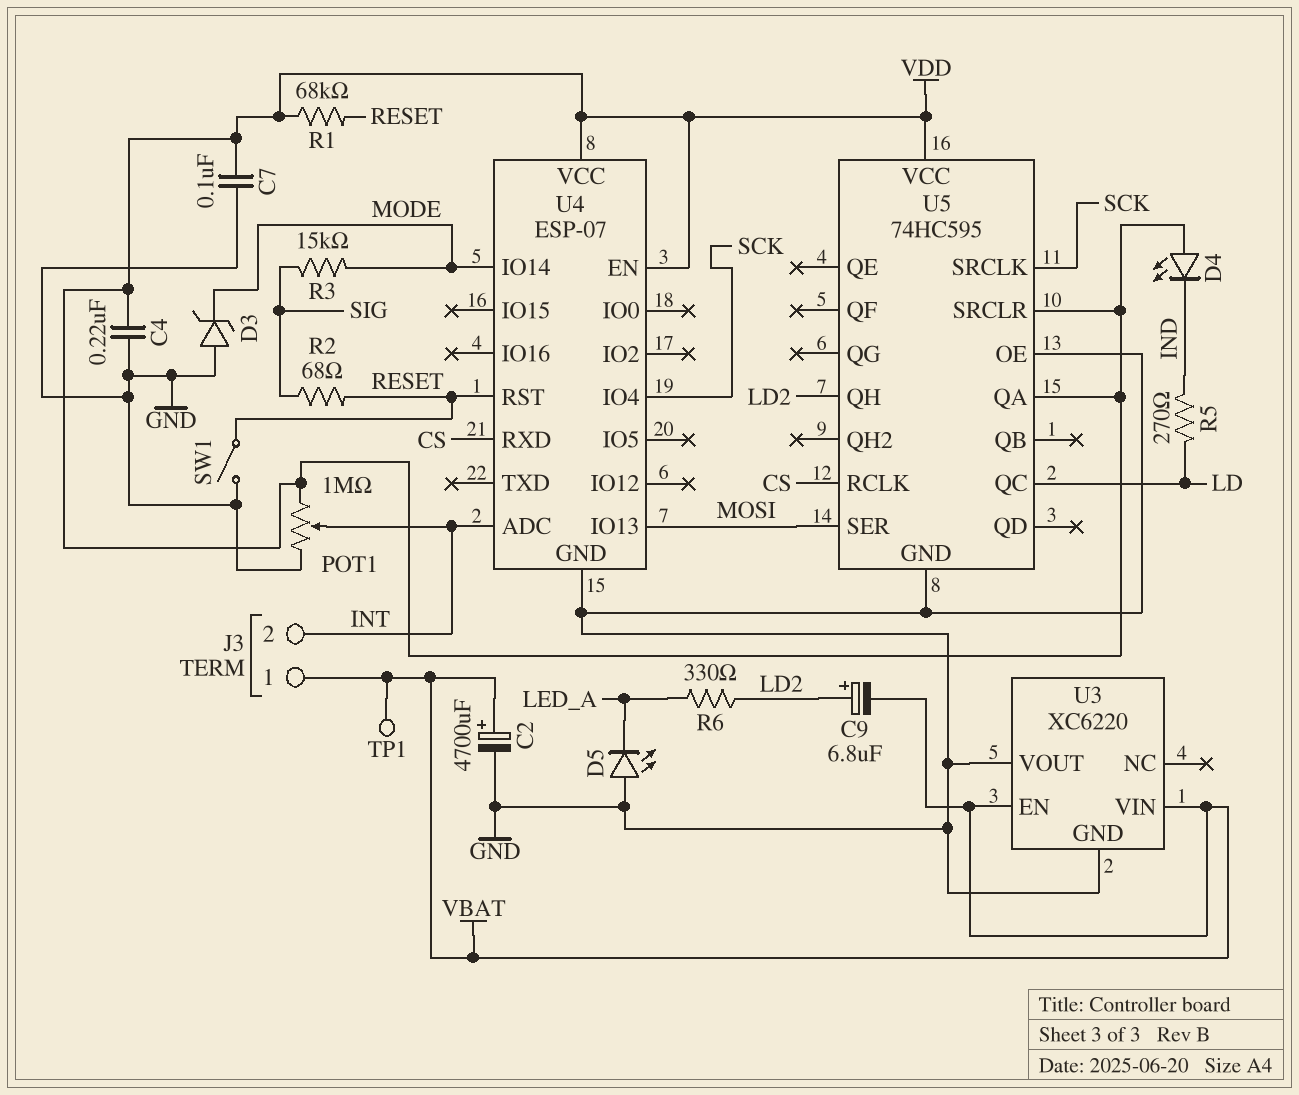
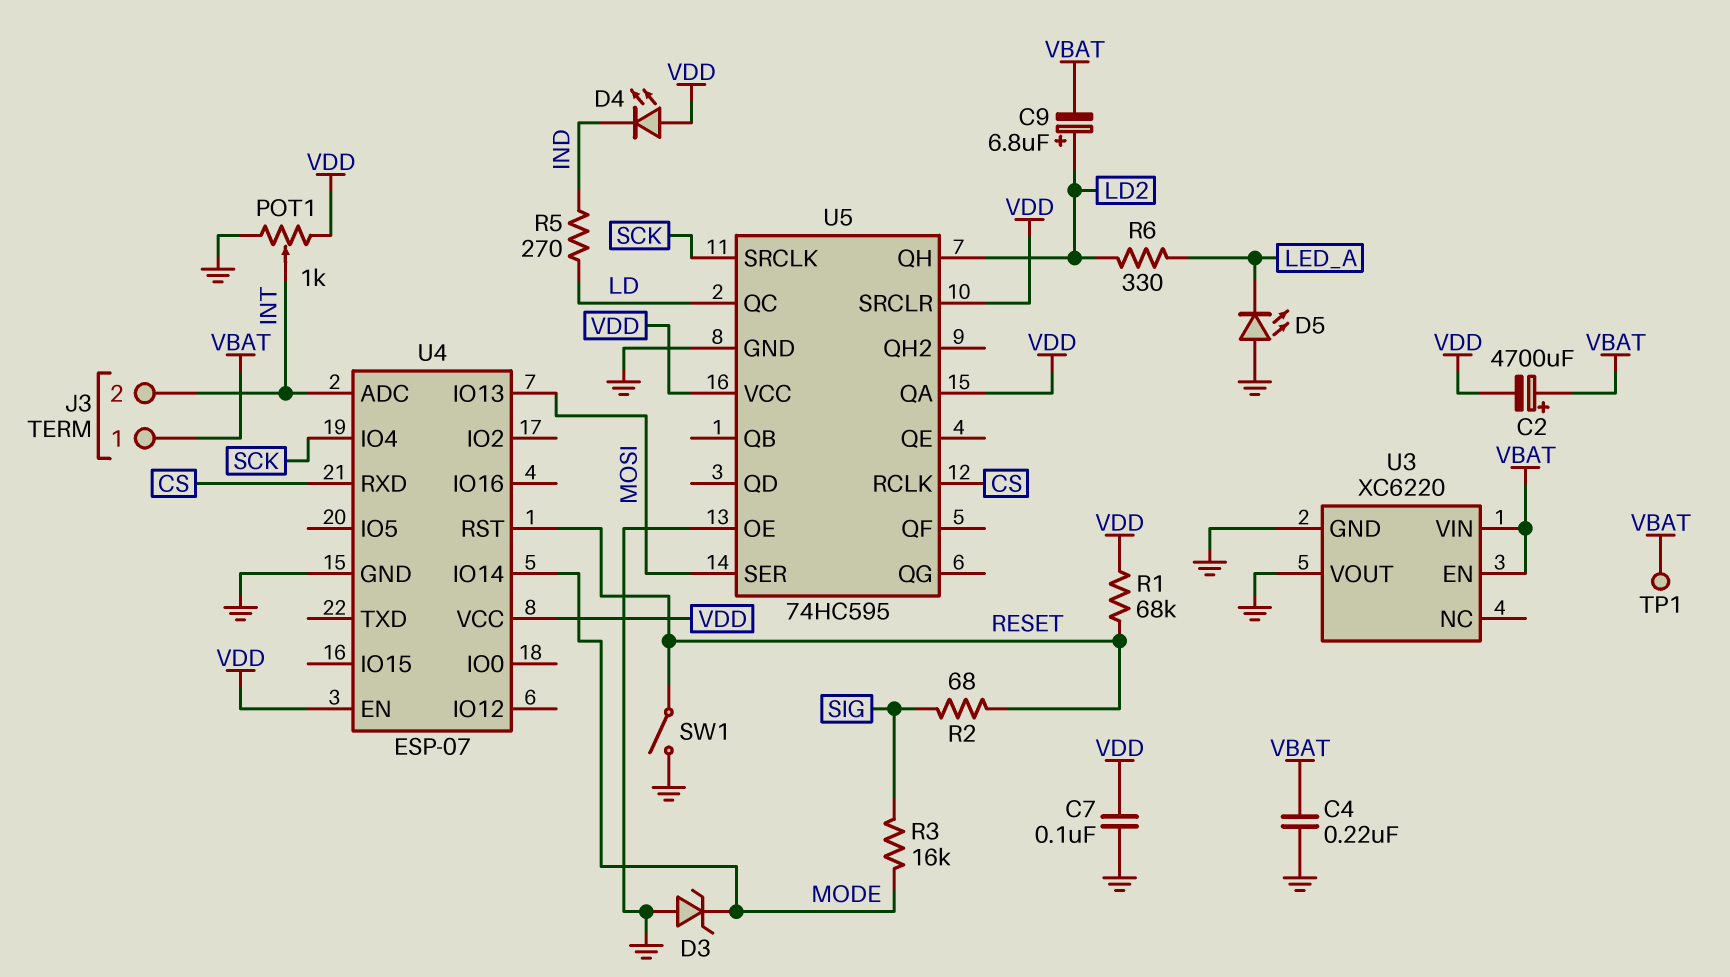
C2: 4700uF (plus VBAT, minus GND) -> 4700uF (plus VBAT, minus VDD)
C4: 220nF (GND, VDD) -> 220nF (GND, VBAT)
POT1: 1M (GND, VDD, wiper INT) -> 1k (GND, VDD, wiper INT)
R3: 15k (MODE, SIG) -> 16k (MODE, SIG)

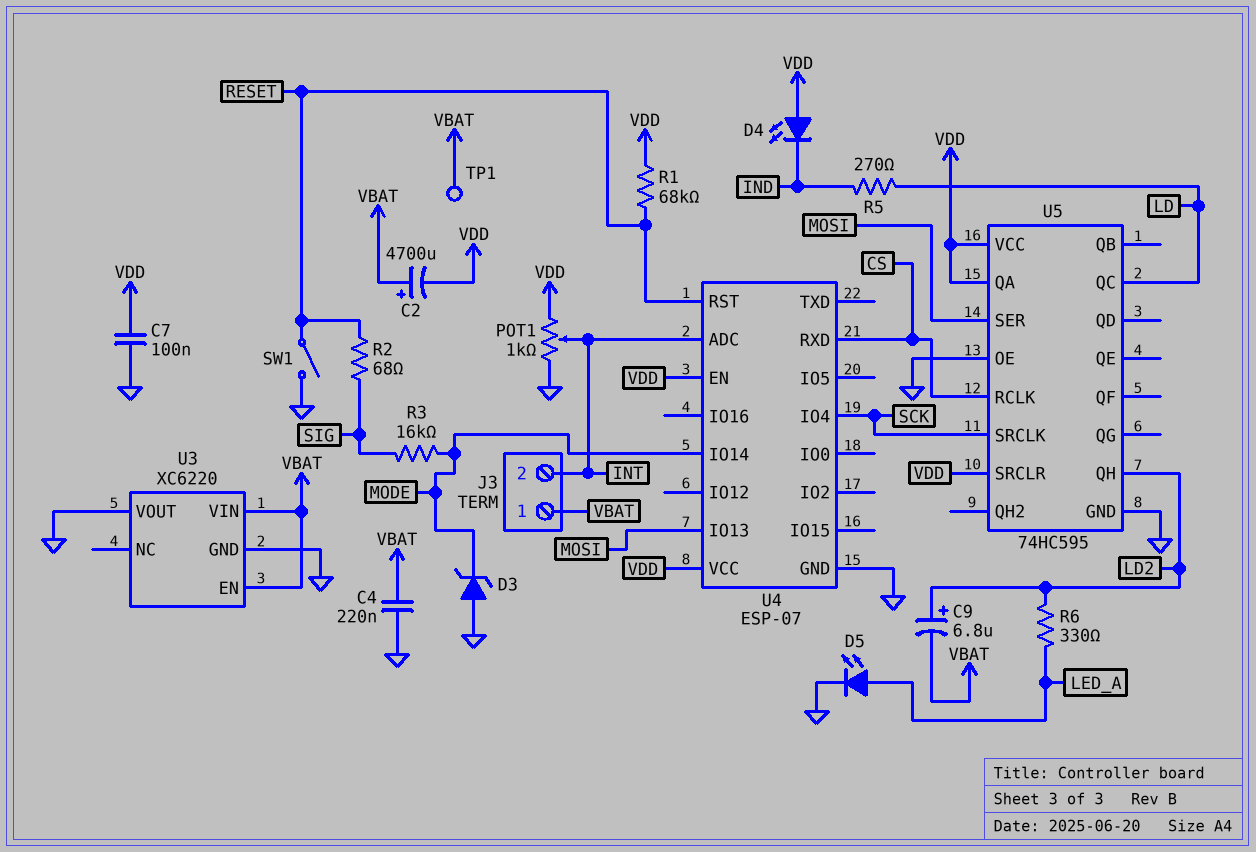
D5: LED (A GND, K LED_A) -> LED (A LED_A, K GND)

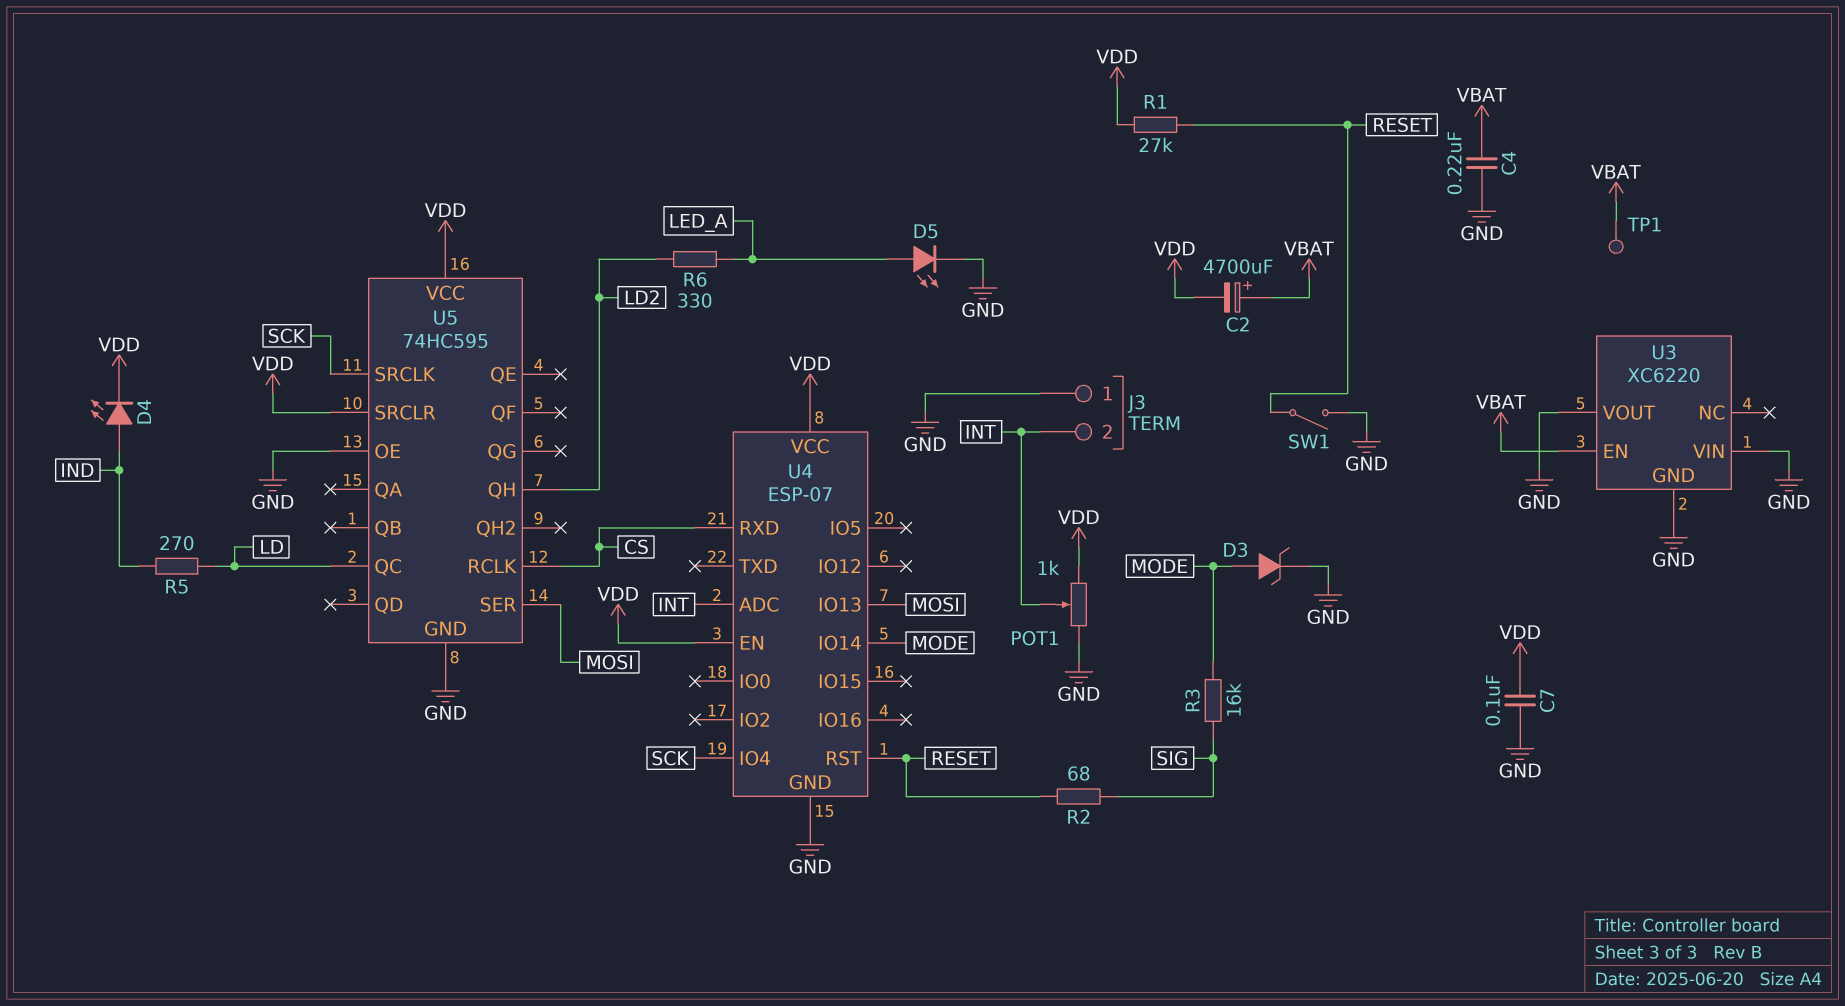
C9: 6.8uF (plus LD2, minus VBAT) -> none
D3: zener (A GND, K MODE) -> zener (A MODE, K GND)
D4: LED (A VDD, K IND) -> LED (A IND, K VDD)
J3 pin 1: VBAT -> GND
R1: 68k (RESET, VDD) -> 27k (RESET, VDD)
U3 pin VIN: VBAT -> GND
U5 pin QA: VDD -> none

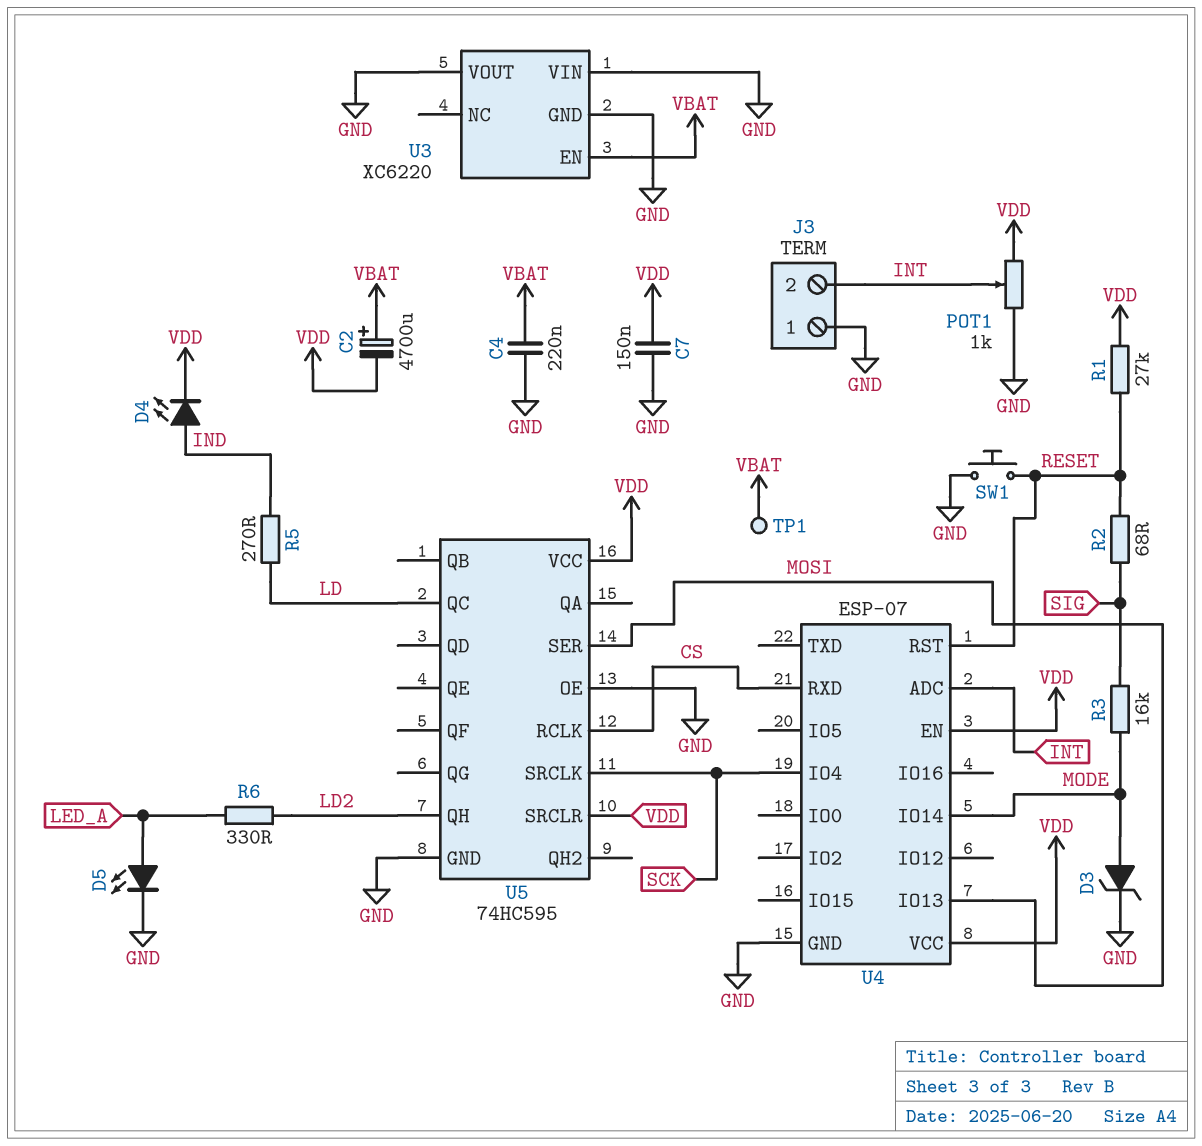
C7: 100nF (GND, VDD) -> 150nF (GND, VDD)
SW1: switch (GND, RESET) -> button (GND, RESET)

